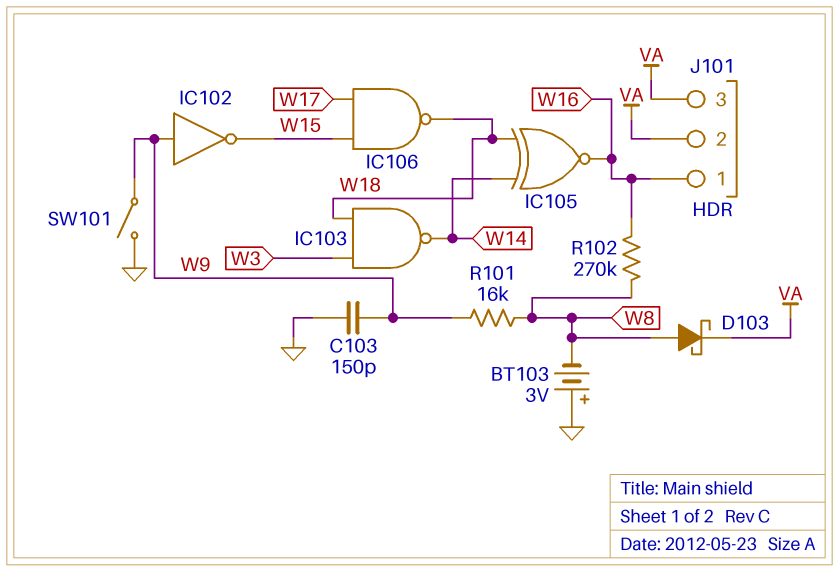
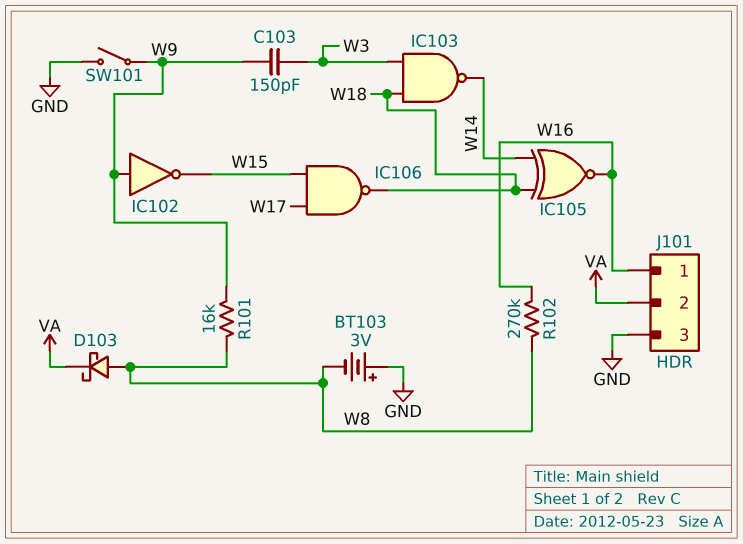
C103: 150pF (GND, W9) -> 150pF (W3, W9)
J101 pin 3: VA -> GND

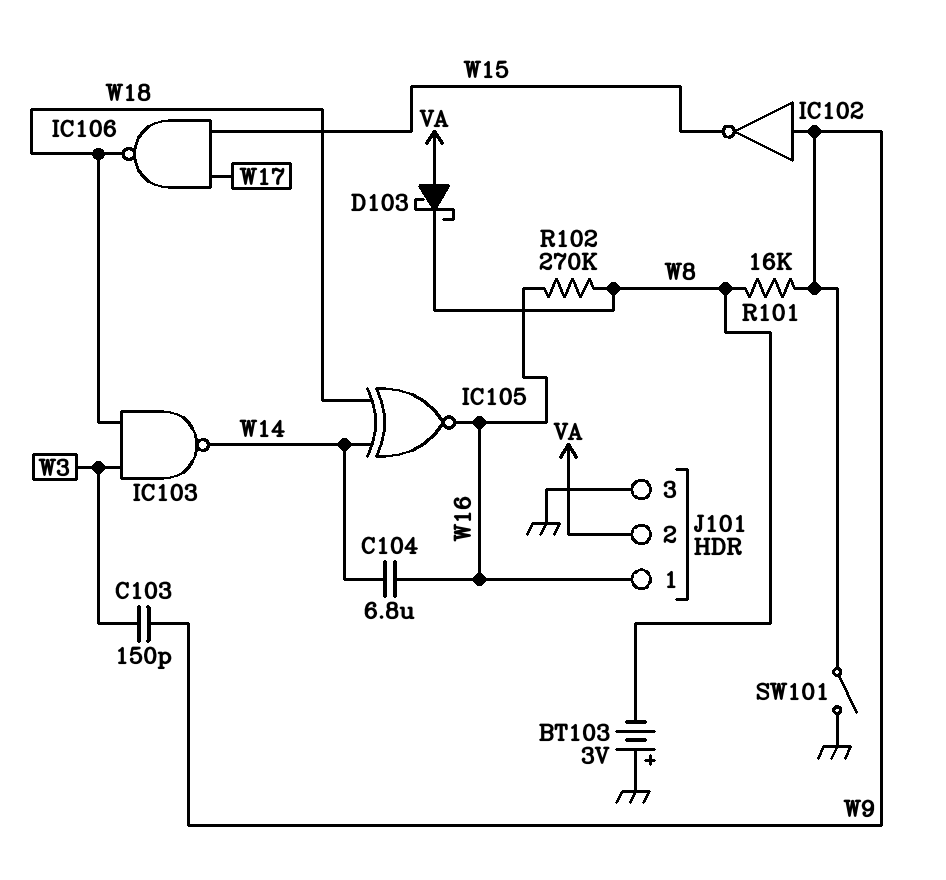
C104: none -> 6.8uF (W14, W16)
D103: schottky (A W8, K VA) -> schottky (A VA, K W8)

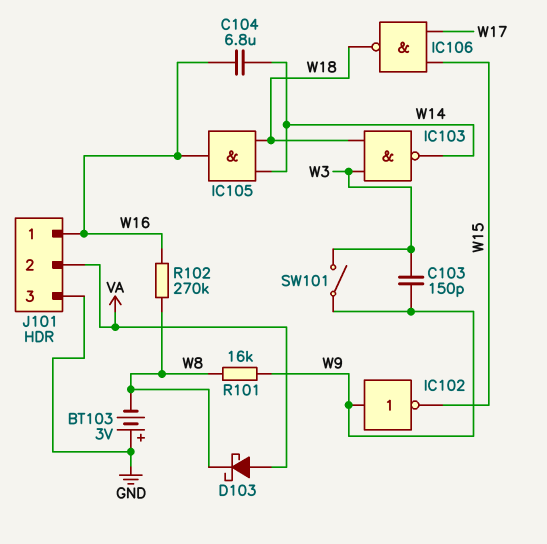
IC105: XNOR (in W14, in W18, out W16) -> AND (in W14, in W18, out W16)
SW101: switch (GND, W9) -> switch (W3, W9)

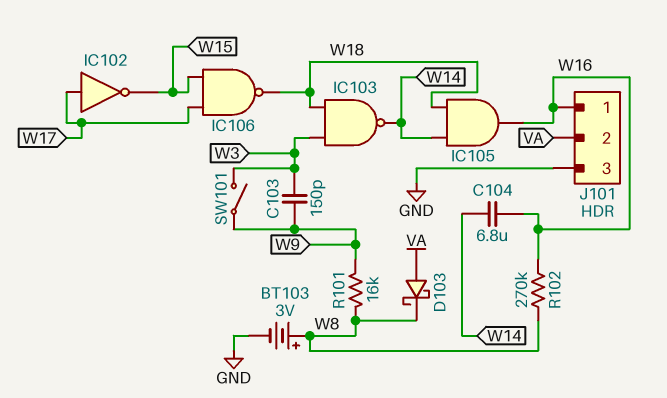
BT103: 3V (plus GND, minus W8) -> 3V (plus W8, minus GND)
IC102: NOT (in W9, out W15) -> NOT (in W17, out W15)

